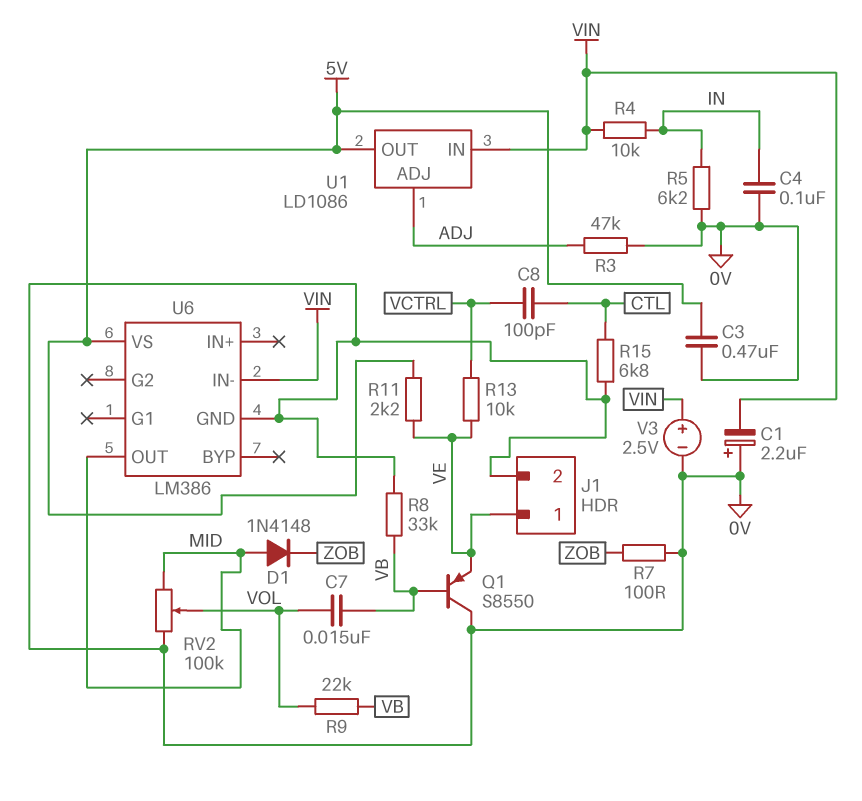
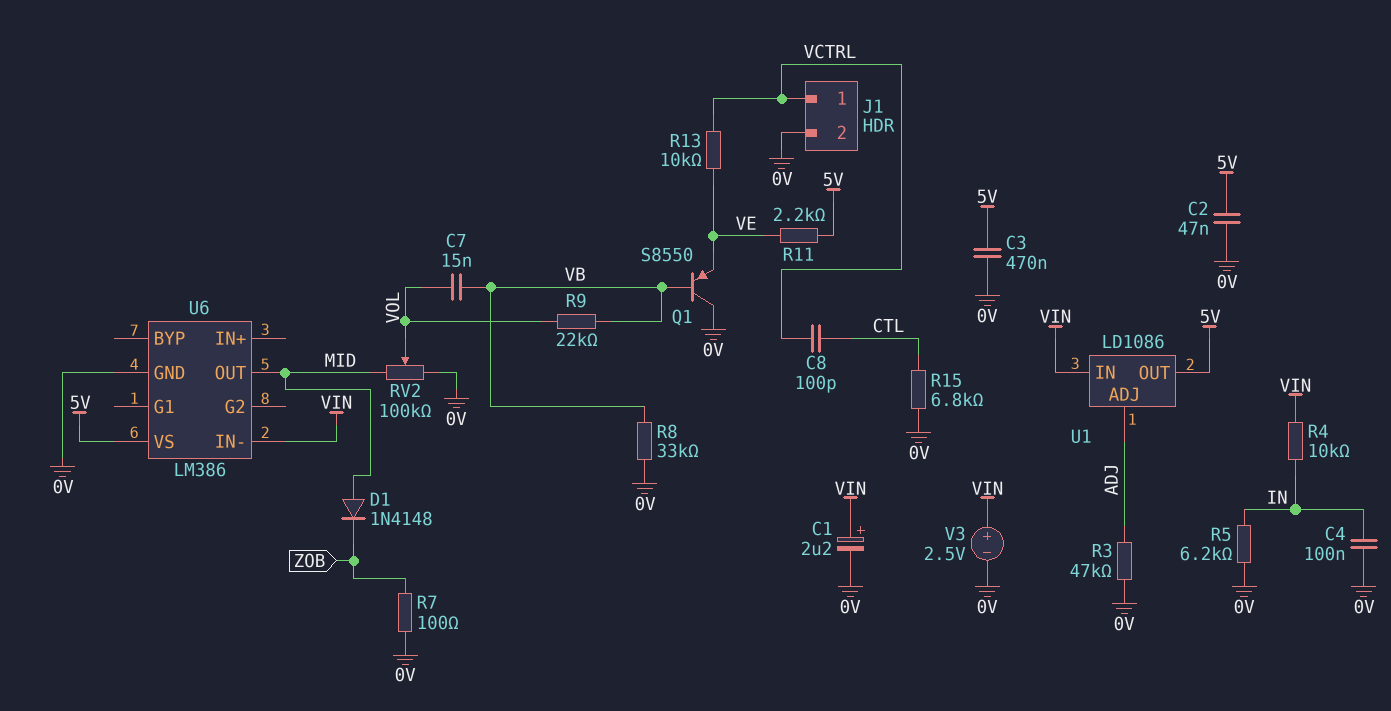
C1: 2.2uF (plus 0V, minus VIN) -> 2.2uF (plus VIN, minus 0V)
C2: none -> 47nF (0V, 5V)
J1 pin 1: VE -> VCTRL

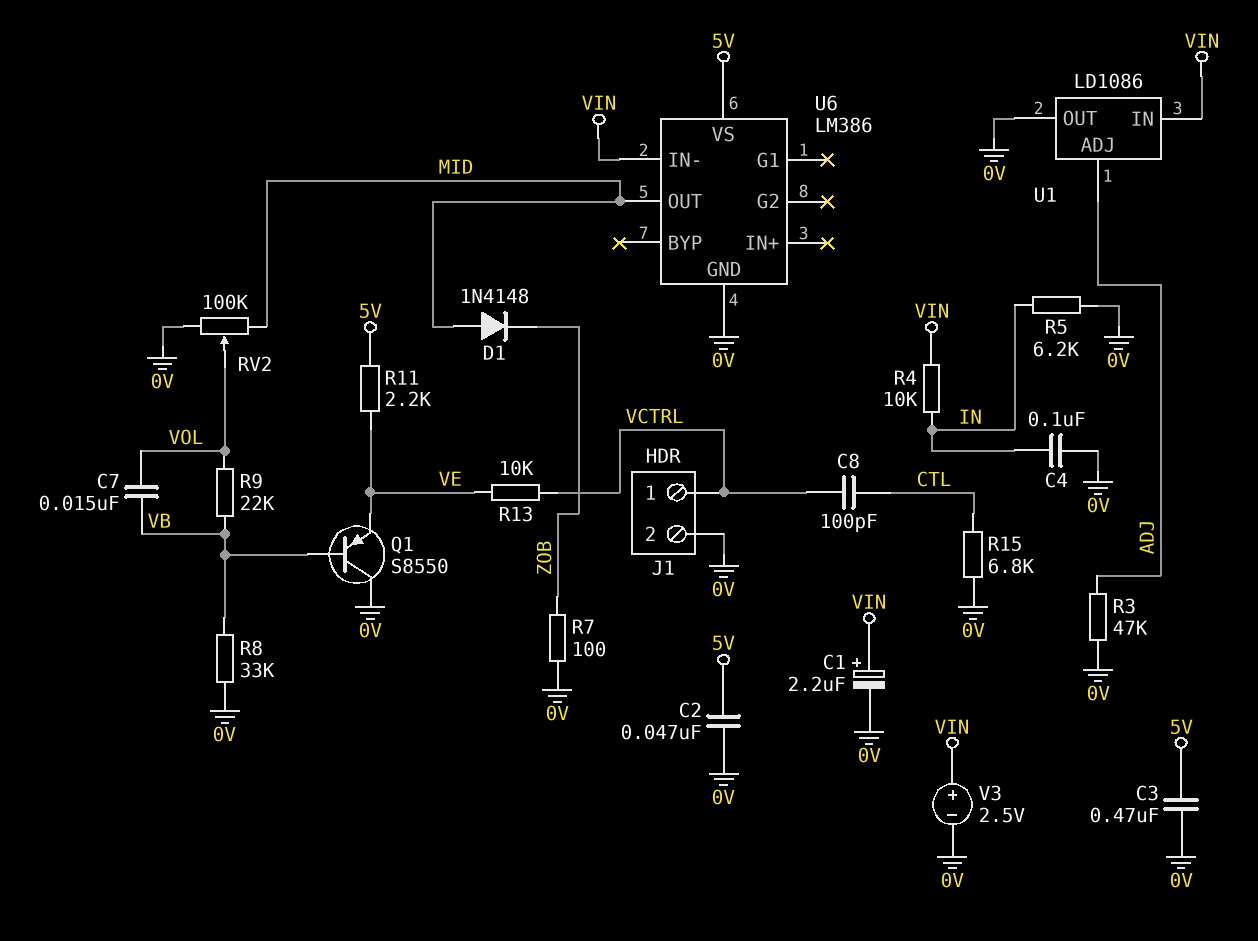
U1 pin OUT: 5V -> 0V

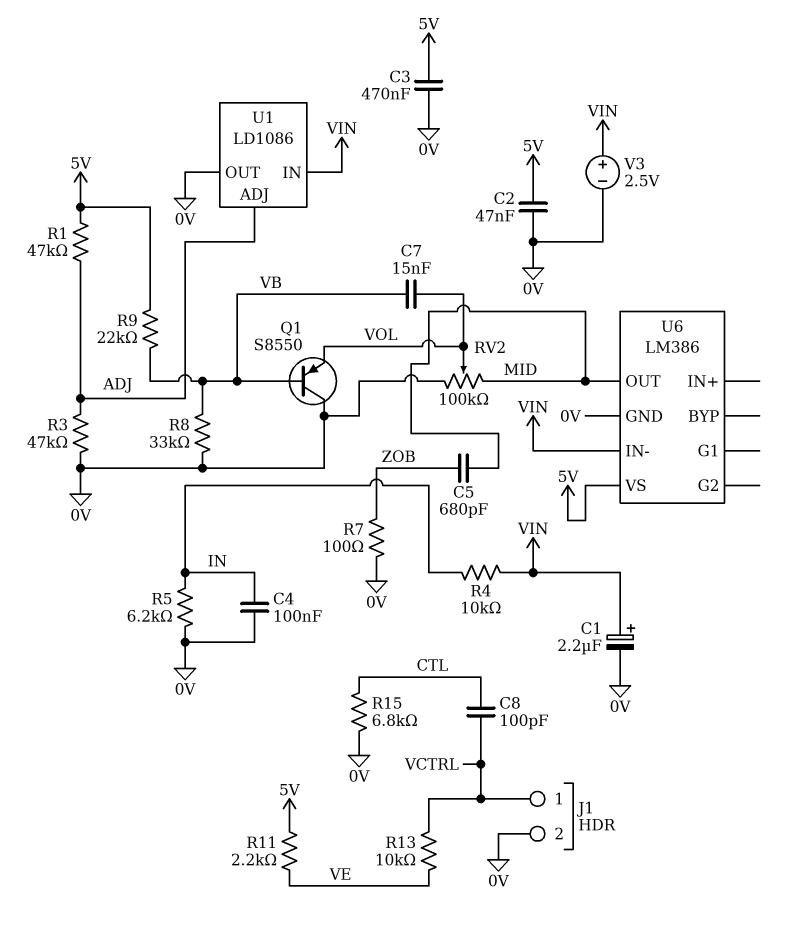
C5: none -> 680pF (MID, ZOB)
D1: diode 1N4148 (A MID, K ZOB) -> none
Q1: PNP S8550 (B VB, C 0V, E VE) -> PNP S8550 (B VB, C 0V, E VOL)
R1: none -> 47k (5V, ADJ)
R9: 22k (VB, VOL) -> 22k (5V, VB)

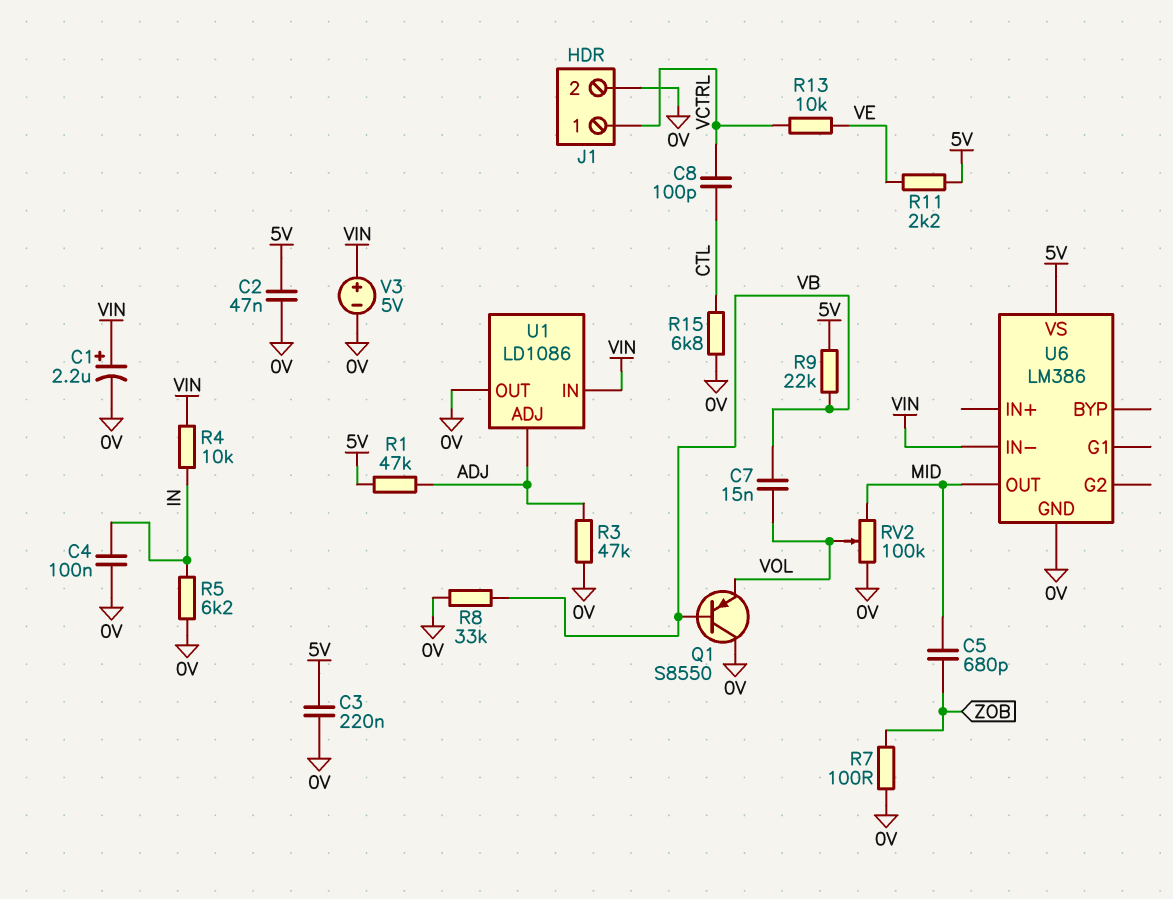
C3: 470nF (0V, 5V) -> 220nF (0V, 5V)
V3: 2.5V (plus VIN, minus 0V) -> 5V (plus VIN, minus 0V)

